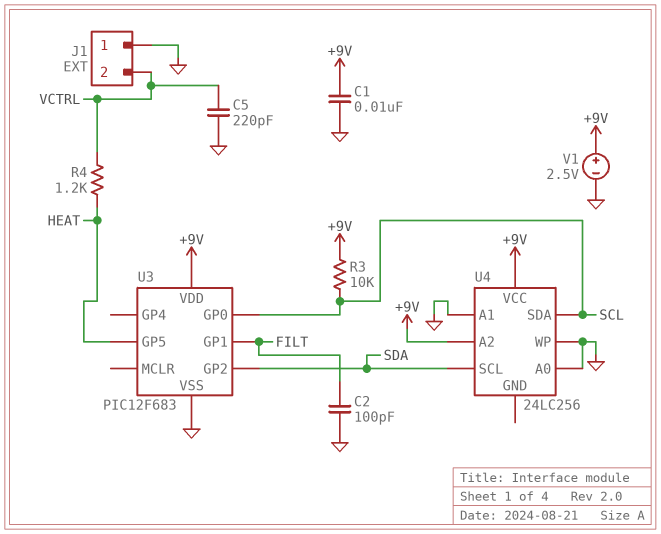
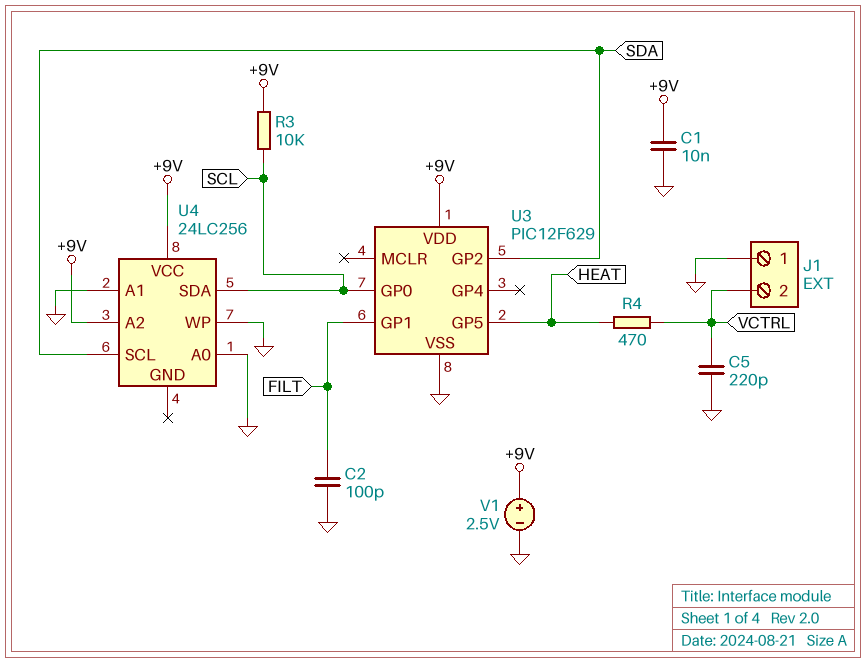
R4: 1.2k (HEAT, VCTRL) -> 470 (HEAT, VCTRL)
U3: PIC12F683 -> PIC12F629

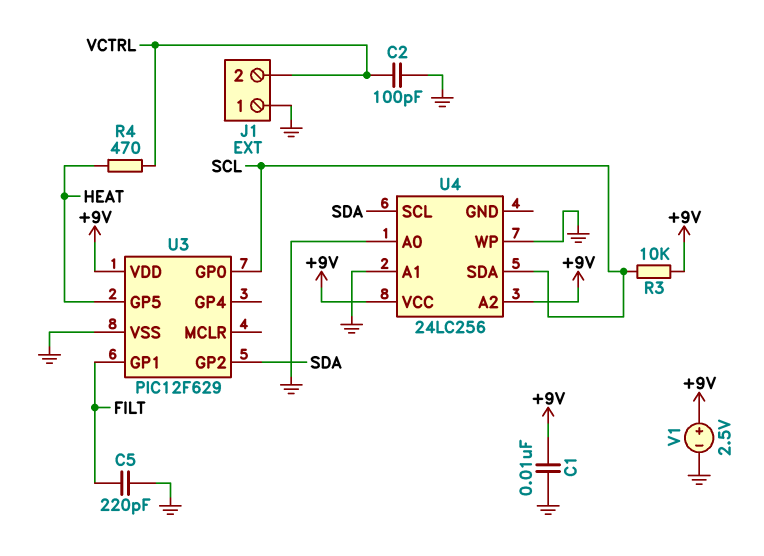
C2: 100pF (FILT, GND) -> 100pF (GND, VCTRL)
C5: 220pF (GND, VCTRL) -> 220pF (FILT, GND)

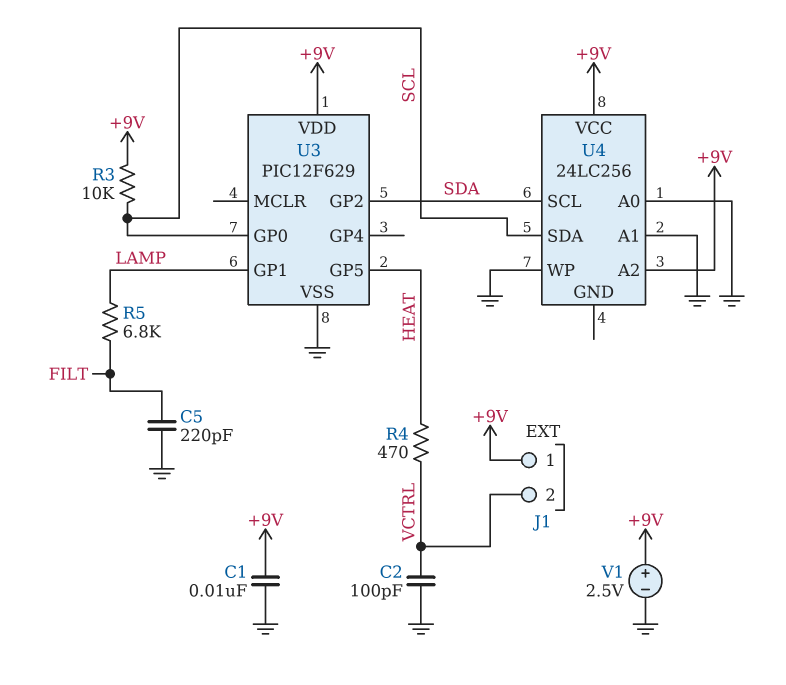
J1 pin 1: GND -> +9V
R5: none -> 6.8k (FILT, LAMP)
U3 pin GP1: FILT -> LAMP

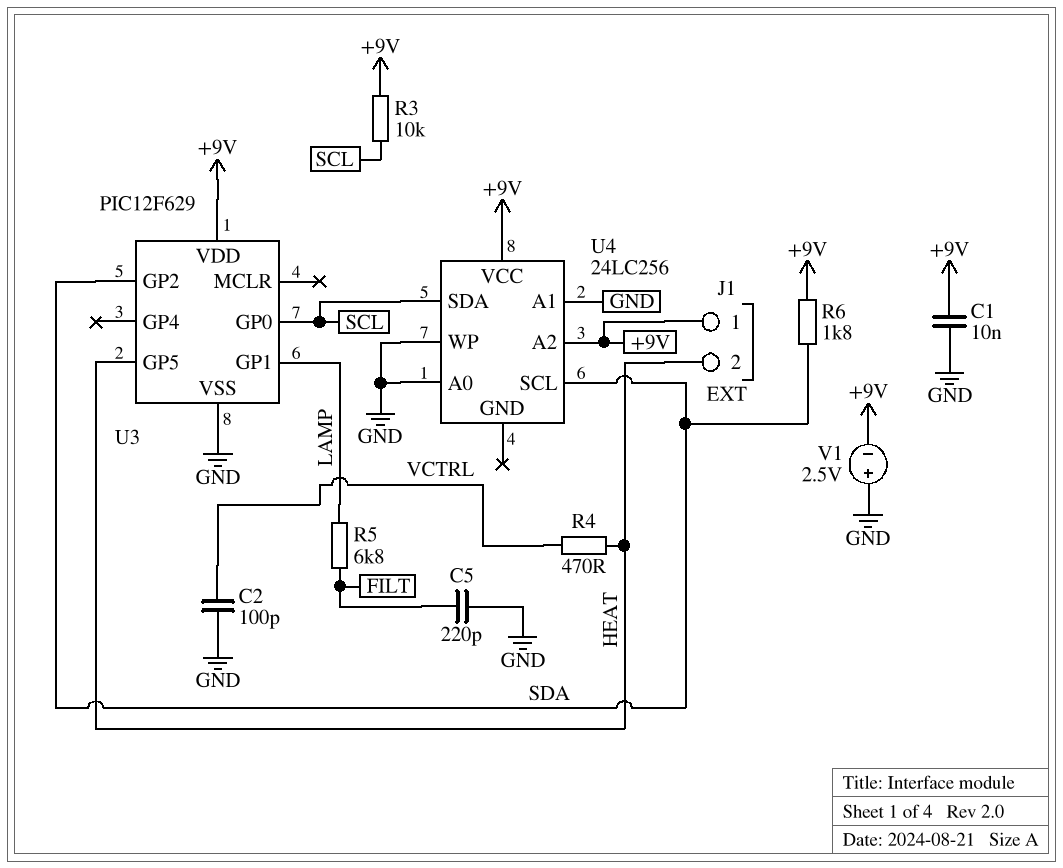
J1 pin 2: VCTRL -> HEAT
R6: none -> 1.8k (+9V, SDA)
V1: 2.5V (plus +9V, minus GND) -> 2.5V (plus GND, minus +9V)

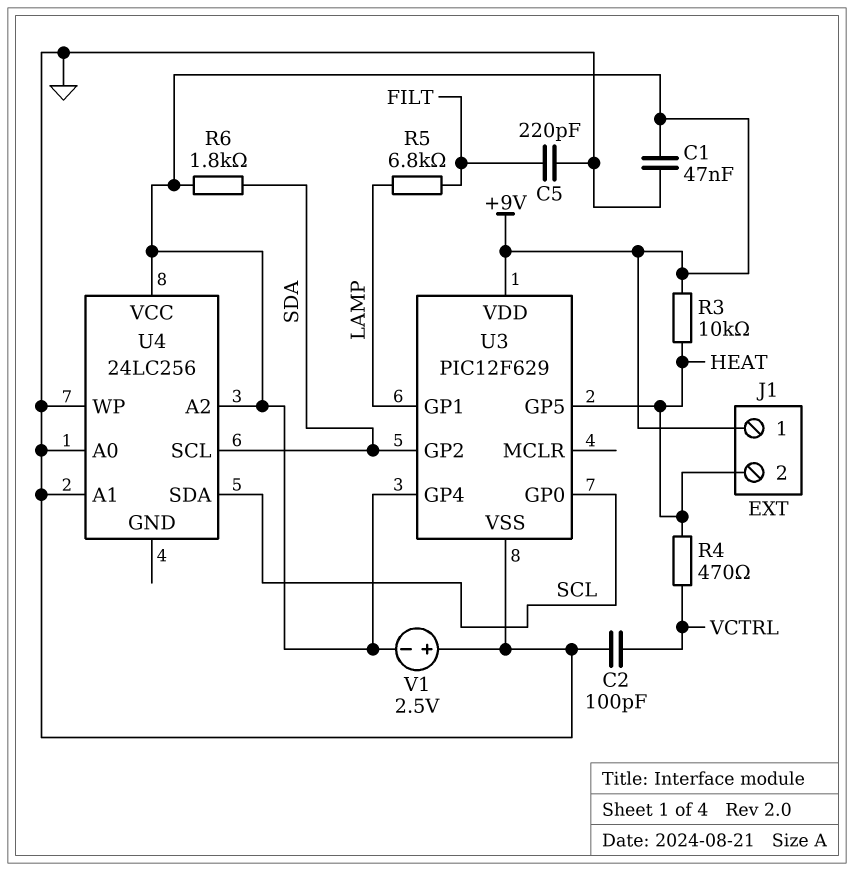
C1: 10nF (+9V, GND) -> 47nF (+9V, GND)
R3: 10k (+9V, SCL) -> 10k (+9V, HEAT)
U3 pin GP4: none -> +9V

